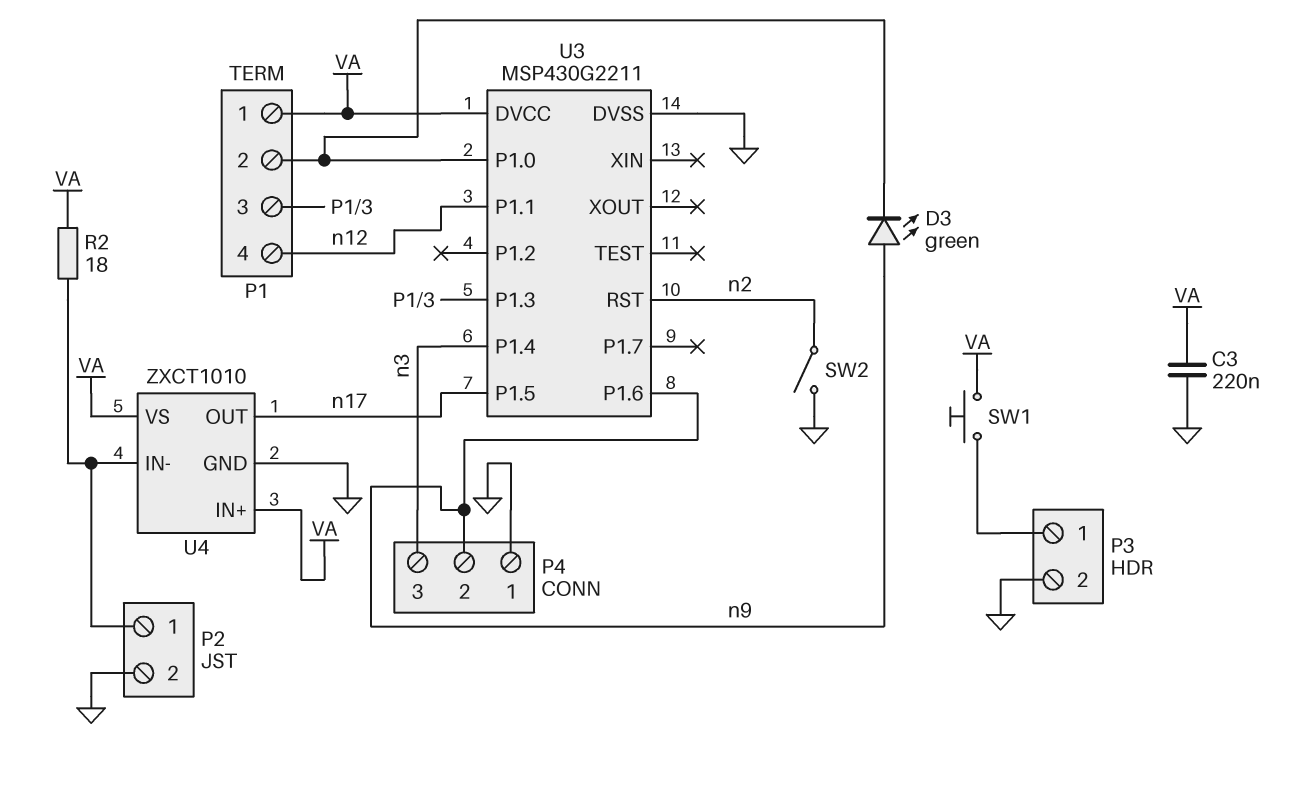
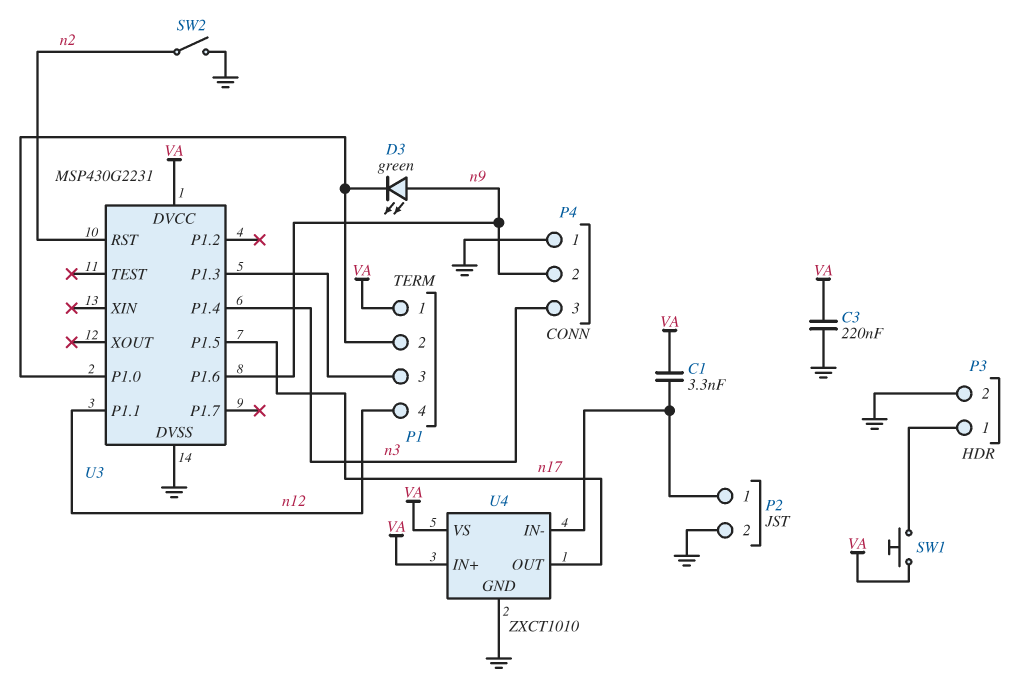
C1: none -> 3.3nF (P2/1, VA)
R2: 18 (P2/1, VA) -> none
U3: MSP430G2211 -> MSP430G2231

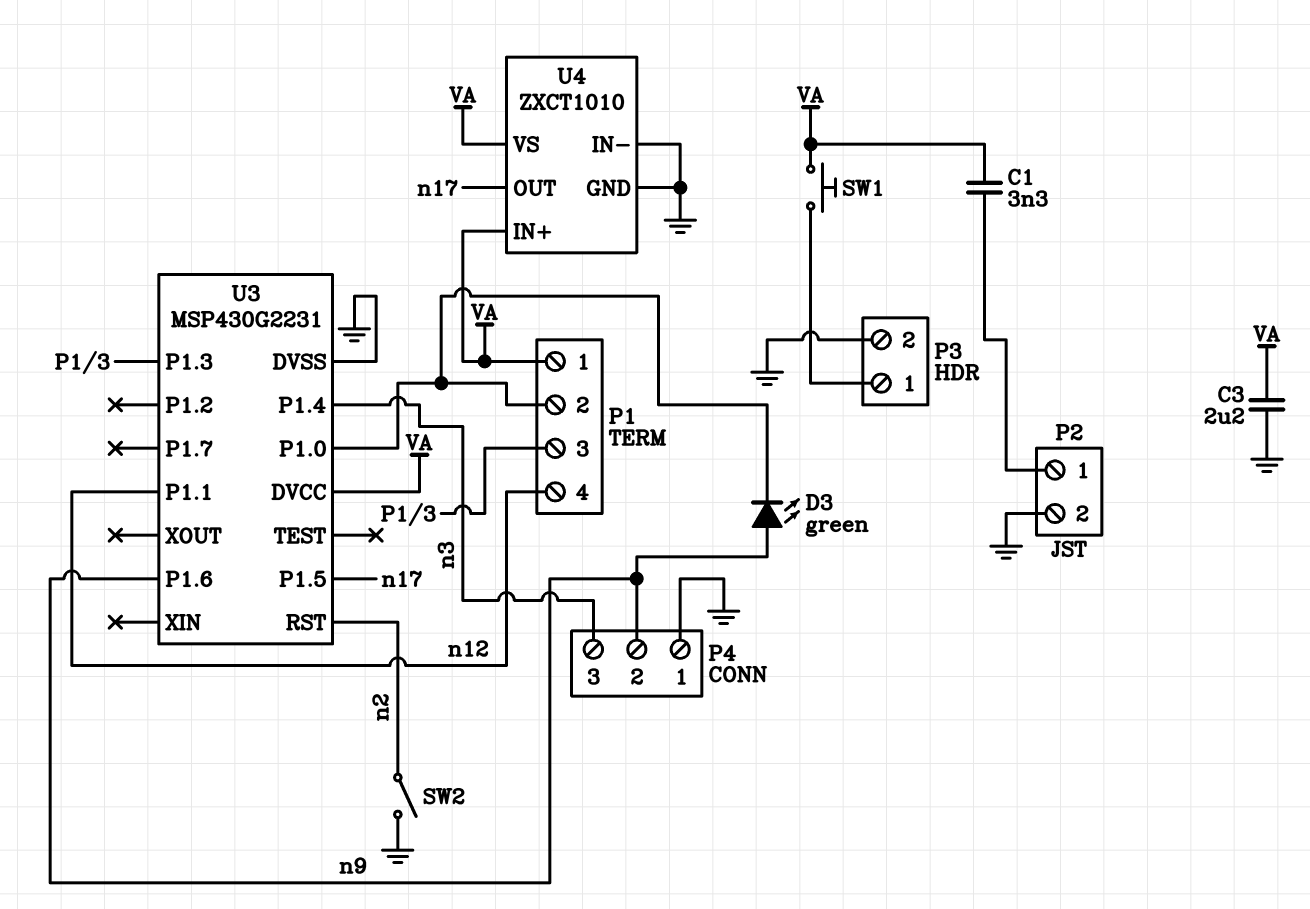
C3: 220nF (GND, VA) -> 2.2uF (GND, VA)
U4 pin IN-: P2/1 -> GND

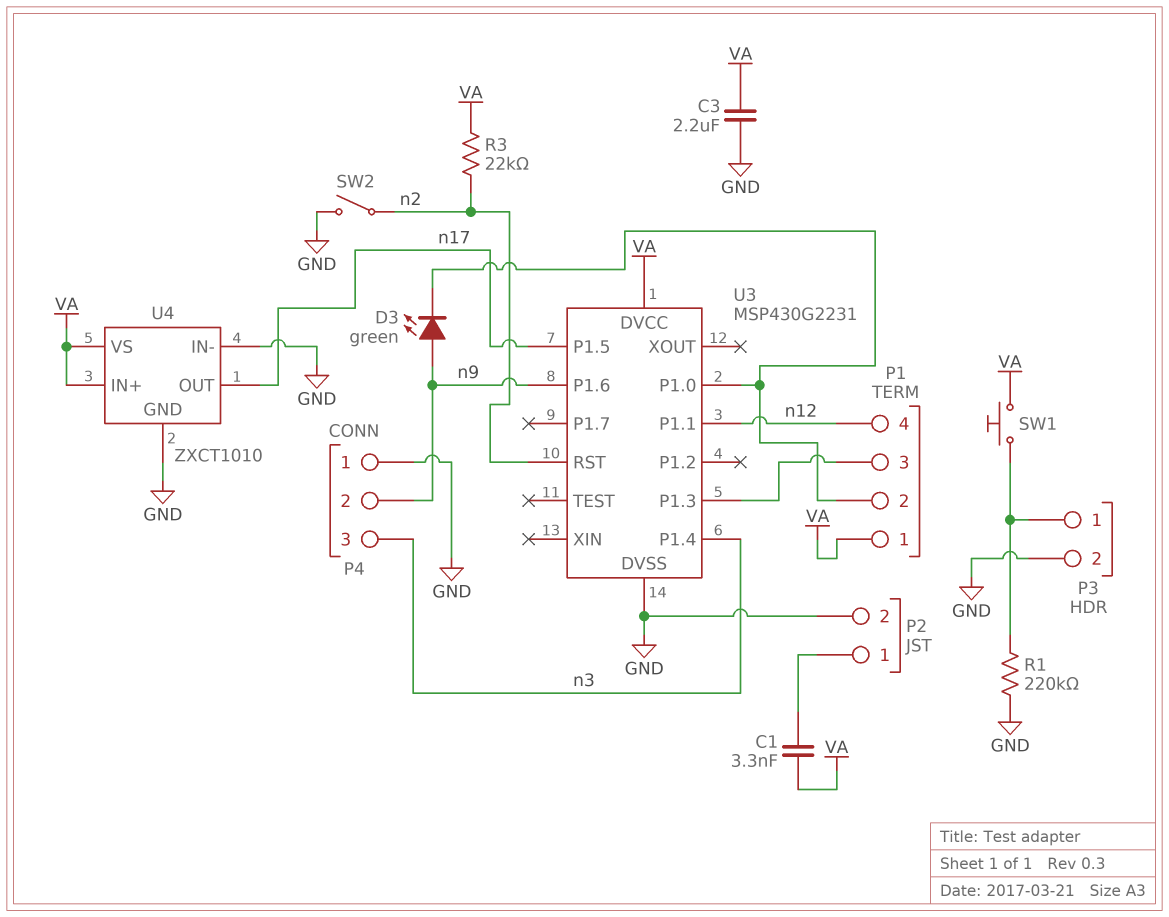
R1: none -> 220k (GND, P3/1)
R3: none -> 22k (VA, n2)

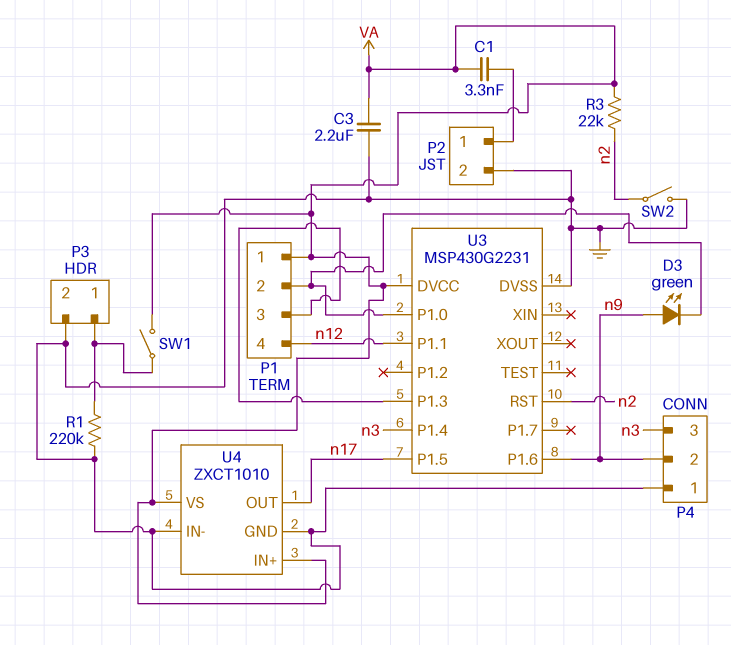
SW1: button (P3/1, VA) -> switch (P3/1, VA)

